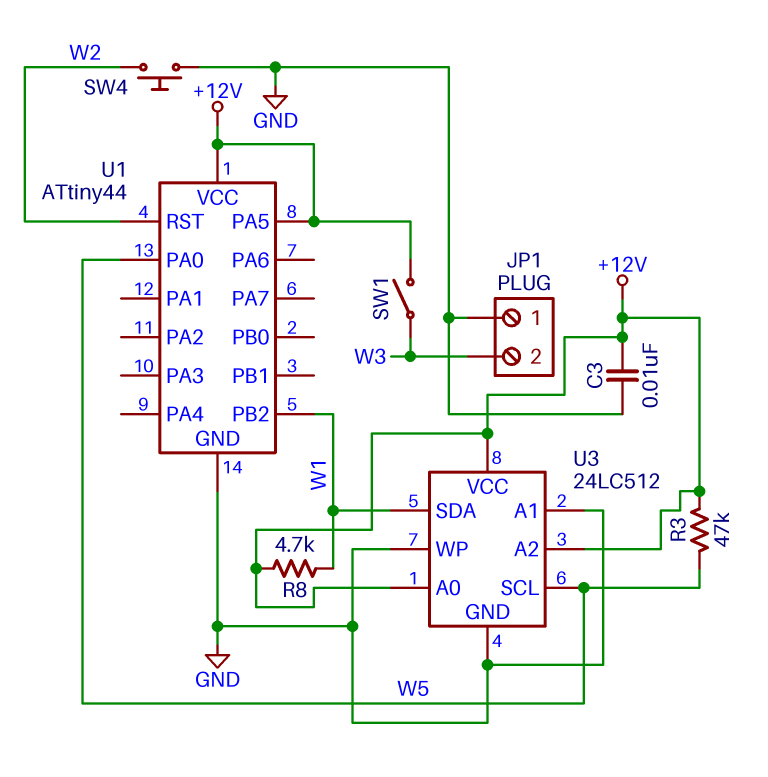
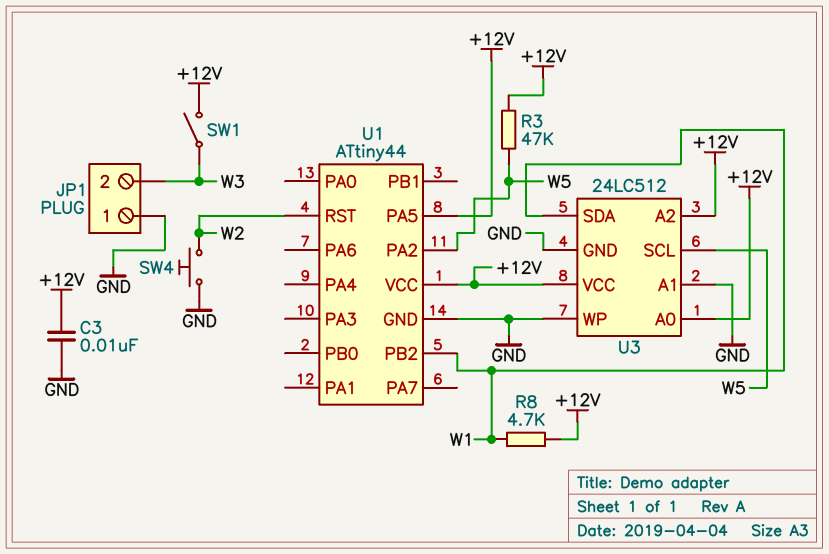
U1 pin PA0: W5 -> none
U1 pin PA2: none -> W5

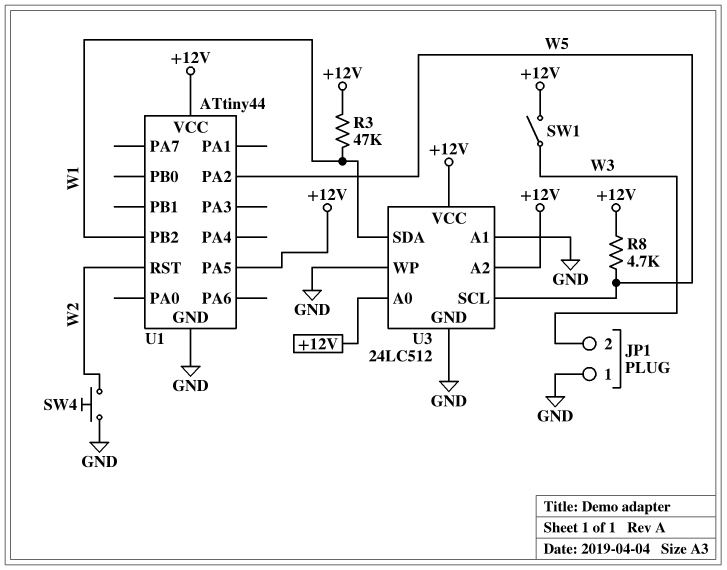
C3: 10nF (+12V, GND) -> none
R3: 47k (+12V, W5) -> 47k (+12V, W1)
R8: 4.7k (+12V, W1) -> 4.7k (+12V, W5)

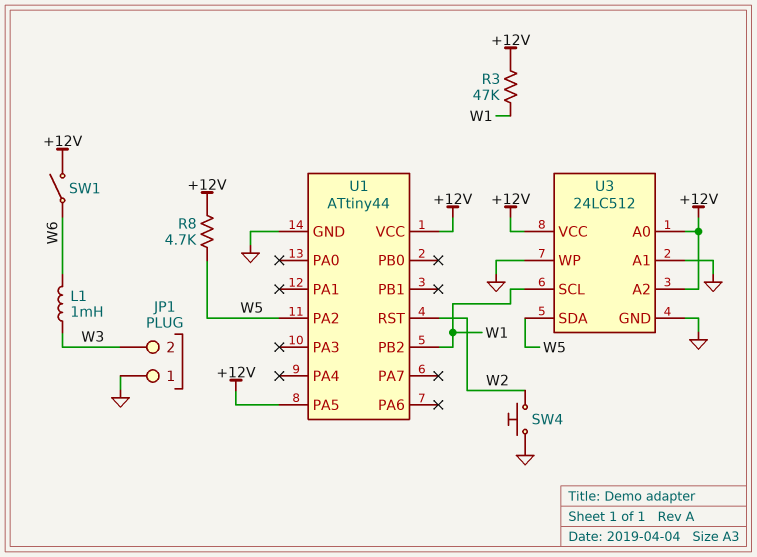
L1: none -> 1mH (W3, W6)
SW1: switch (+12V, W3) -> switch (+12V, W6)
U3 pin SCL: W5 -> W1
U3 pin SDA: W1 -> W5

